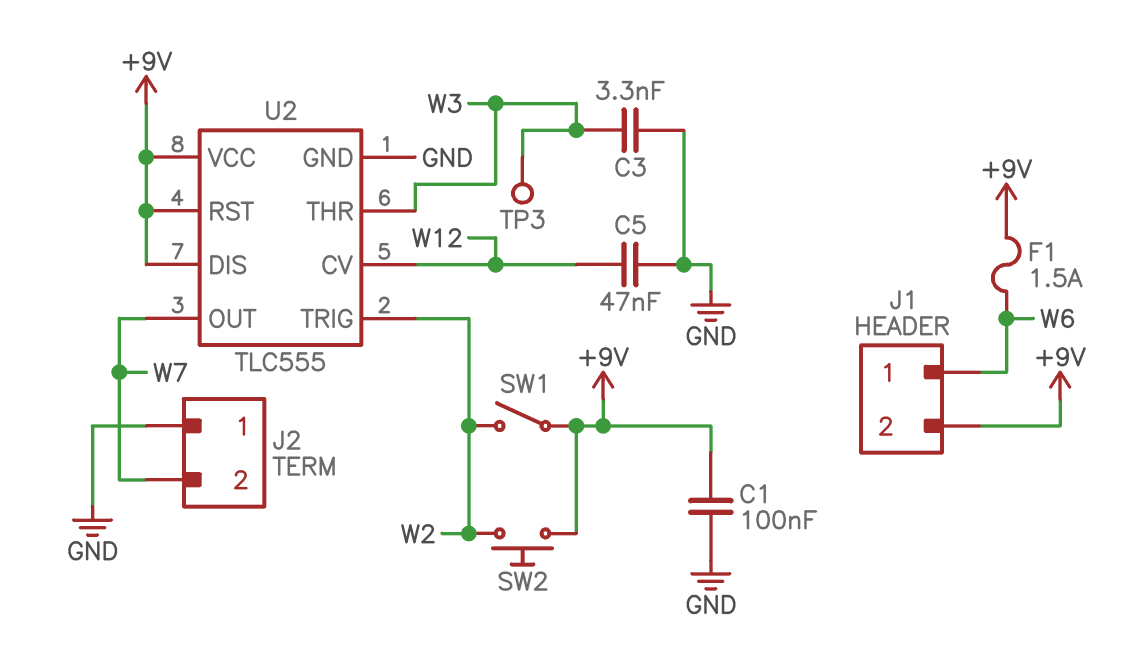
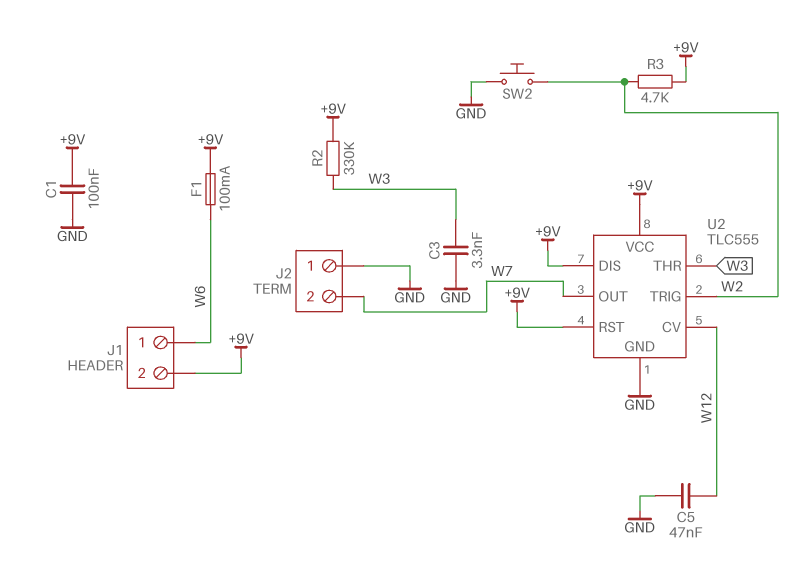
F1: 1.5A (+9V, W6) -> 100mA (+9V, W6)
R2: none -> 330k (+9V, W3)
R3: none -> 4.7k (+9V, W2)
SW1: switch (+9V, W2) -> none
SW2: button (+9V, W2) -> button (GND, W2)
TP3: test point (W3) -> none

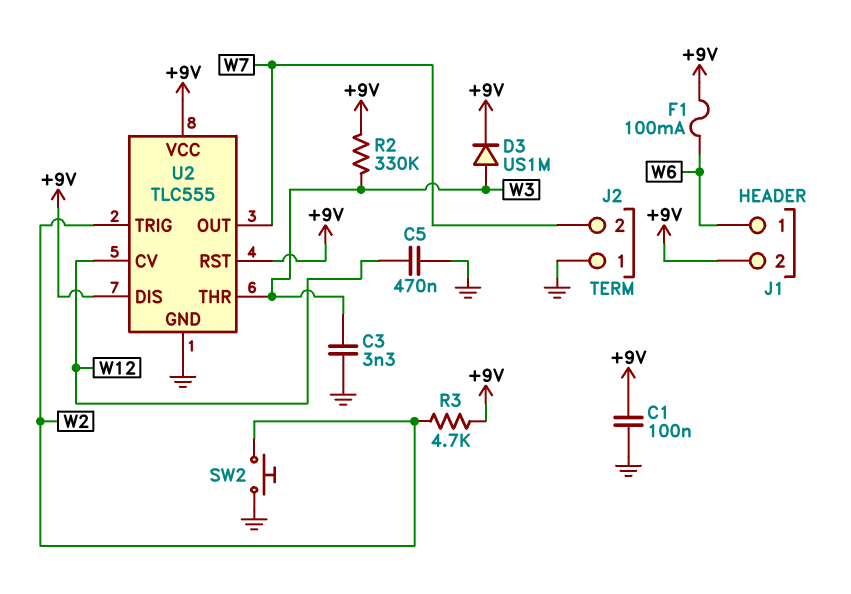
C5: 47nF (GND, W12) -> 470nF (GND, W12)
D3: none -> diode US1M (A W3, K +9V)

